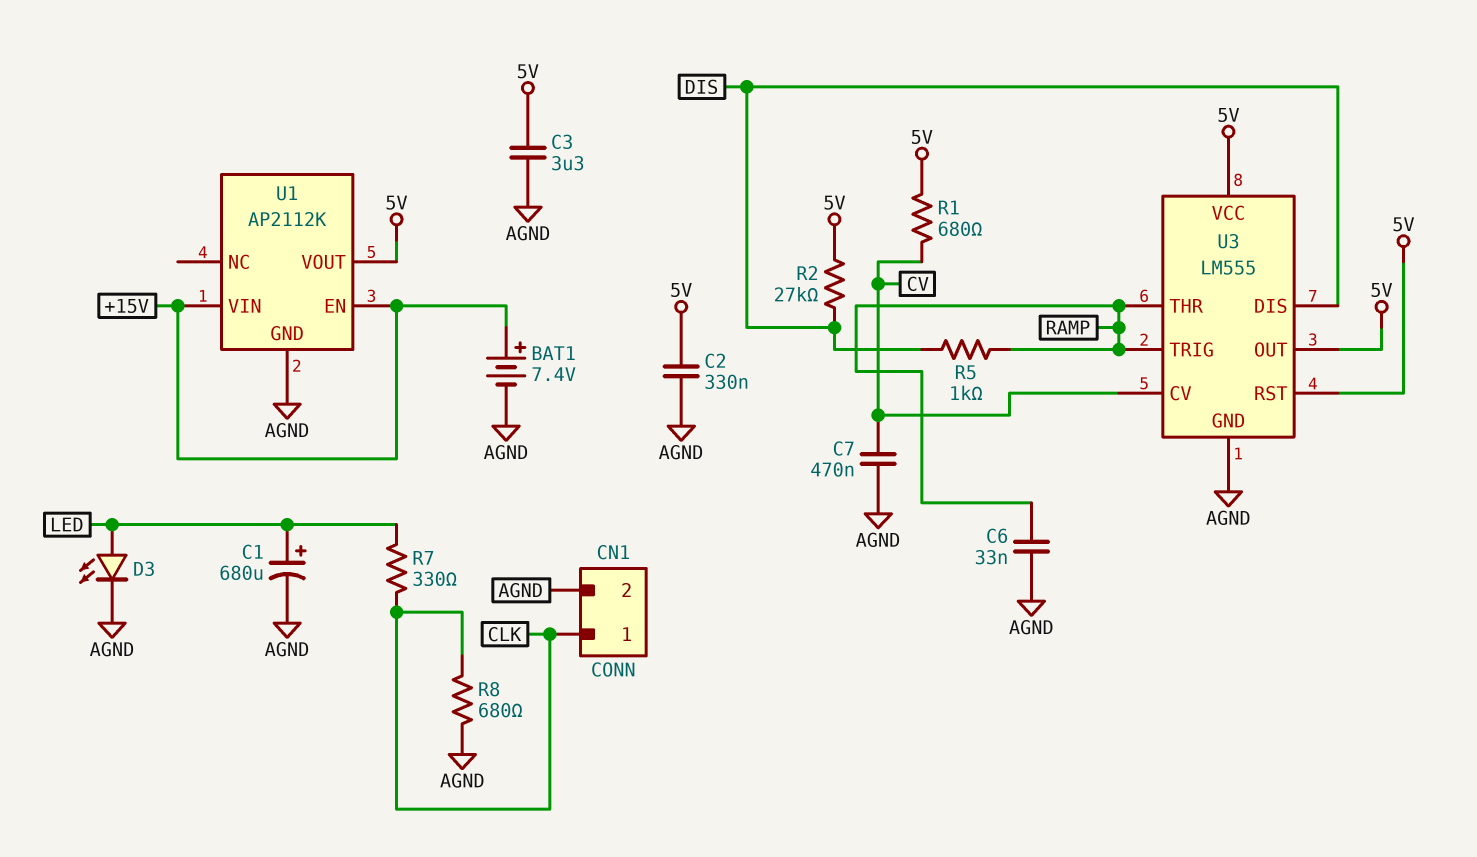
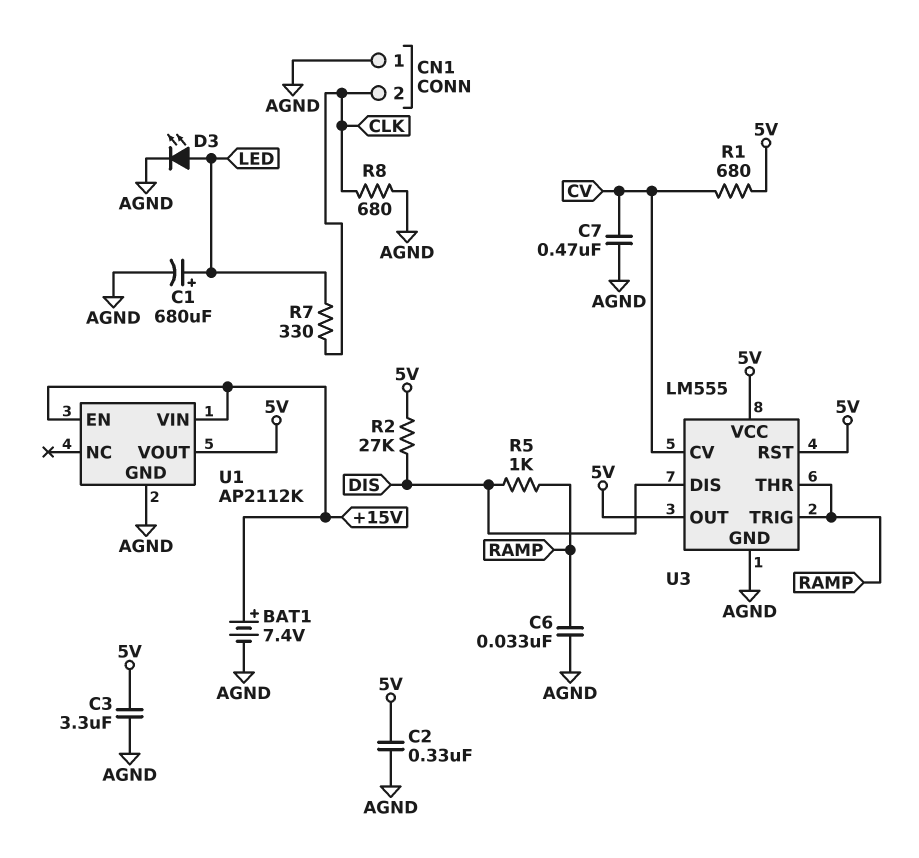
CN1 pin 1: CLK -> AGND
CN1 pin 2: AGND -> CLK

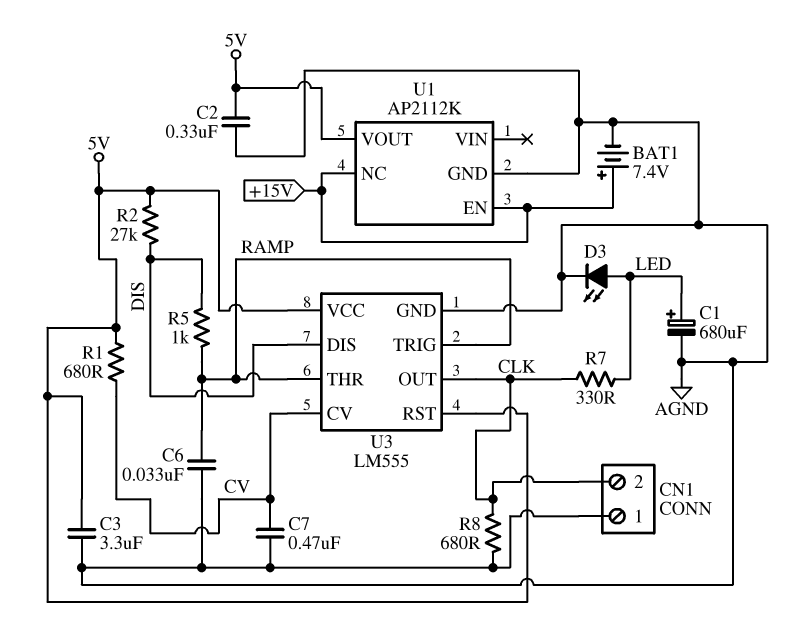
U1 pin NC: none -> +15V
U1 pin VIN: +15V -> none
U3 pin OUT: 5V -> CLK

